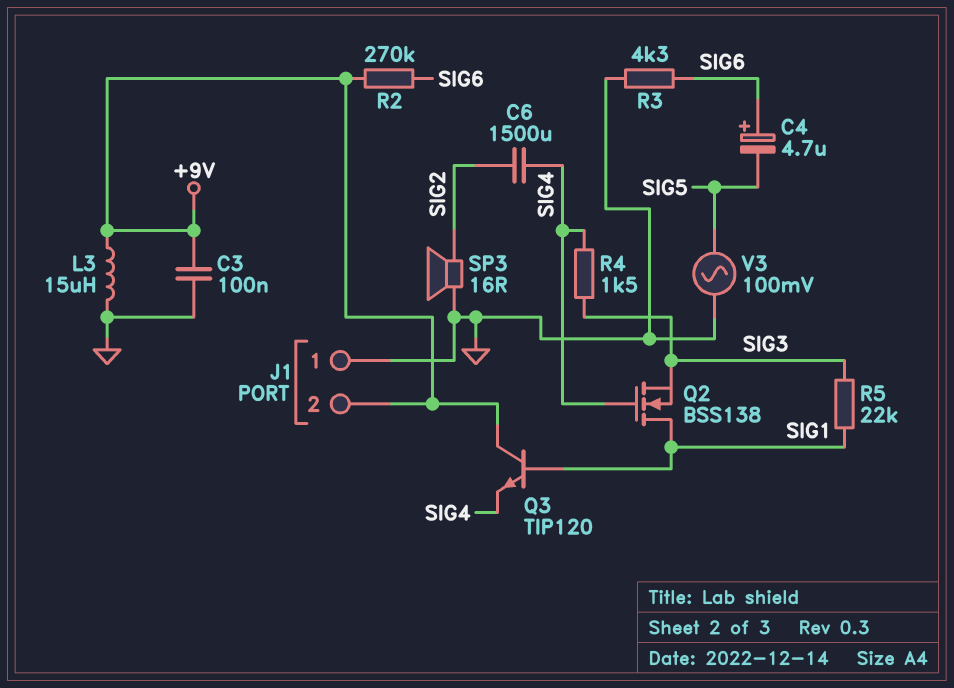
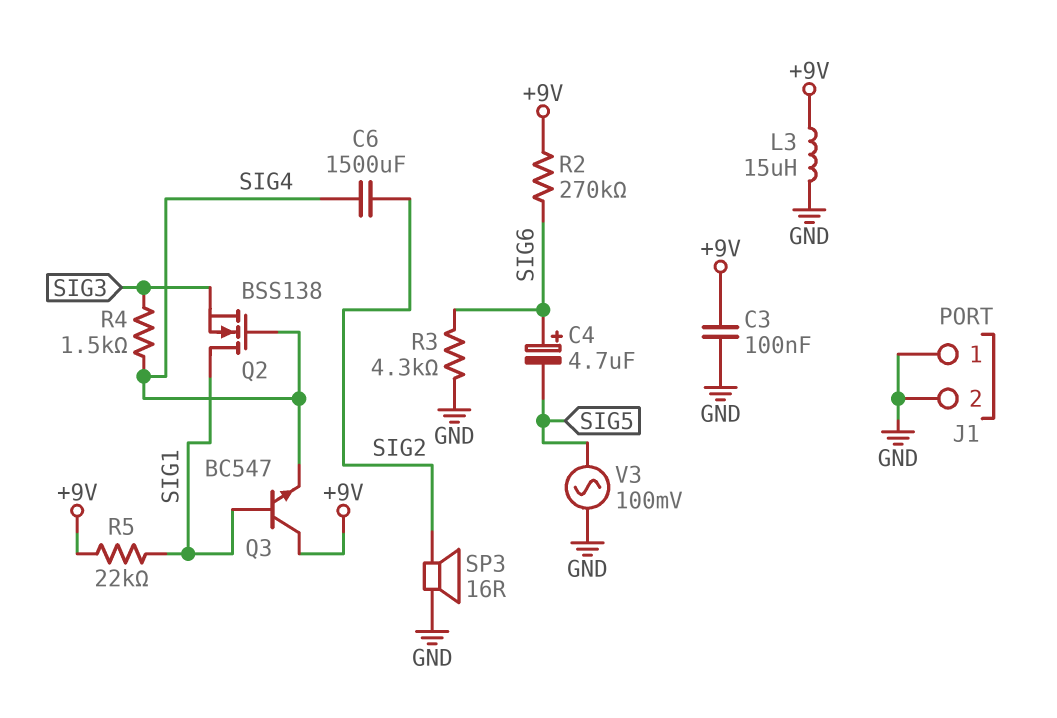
J1 pin 2: +9V -> GND
Q3: NPN TIP120 (B SIG1, C +9V, E SIG4) -> NPN BC547 (B SIG1, C +9V, E SIG4)
R5: 22k (SIG1, SIG3) -> 22k (+9V, SIG1)

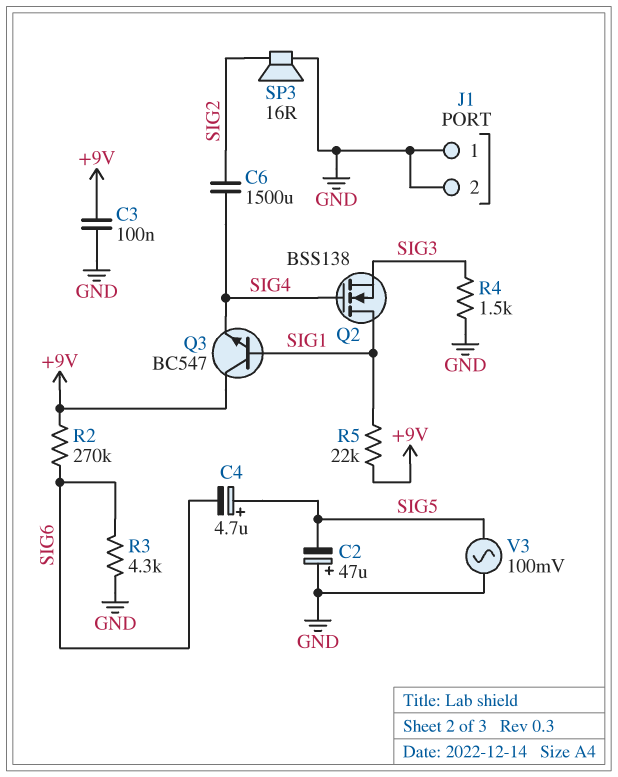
C2: none -> 47uF (plus GND, minus SIG5)
C4: 4.7uF (plus SIG6, minus SIG5) -> 4.7uF (plus SIG5, minus SIG6)
L3: 15uH (+9V, GND) -> none
R4: 1.5k (SIG3, SIG4) -> 1.5k (GND, SIG3)

